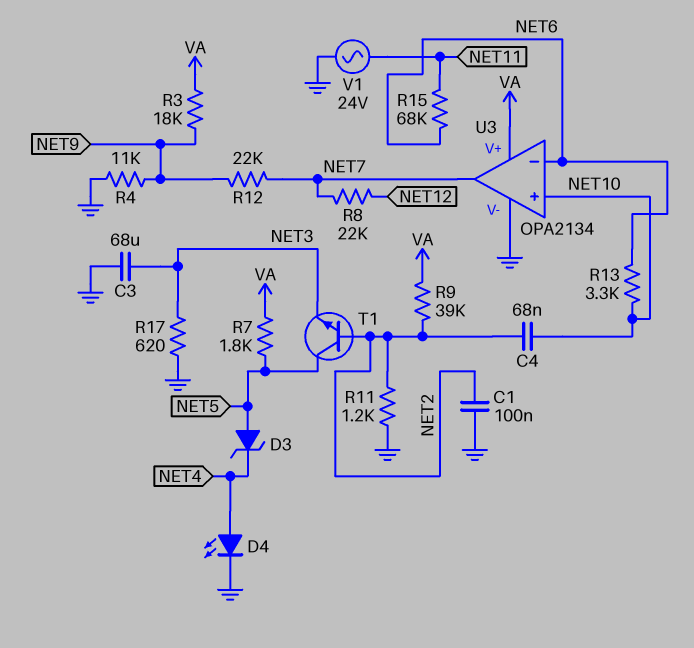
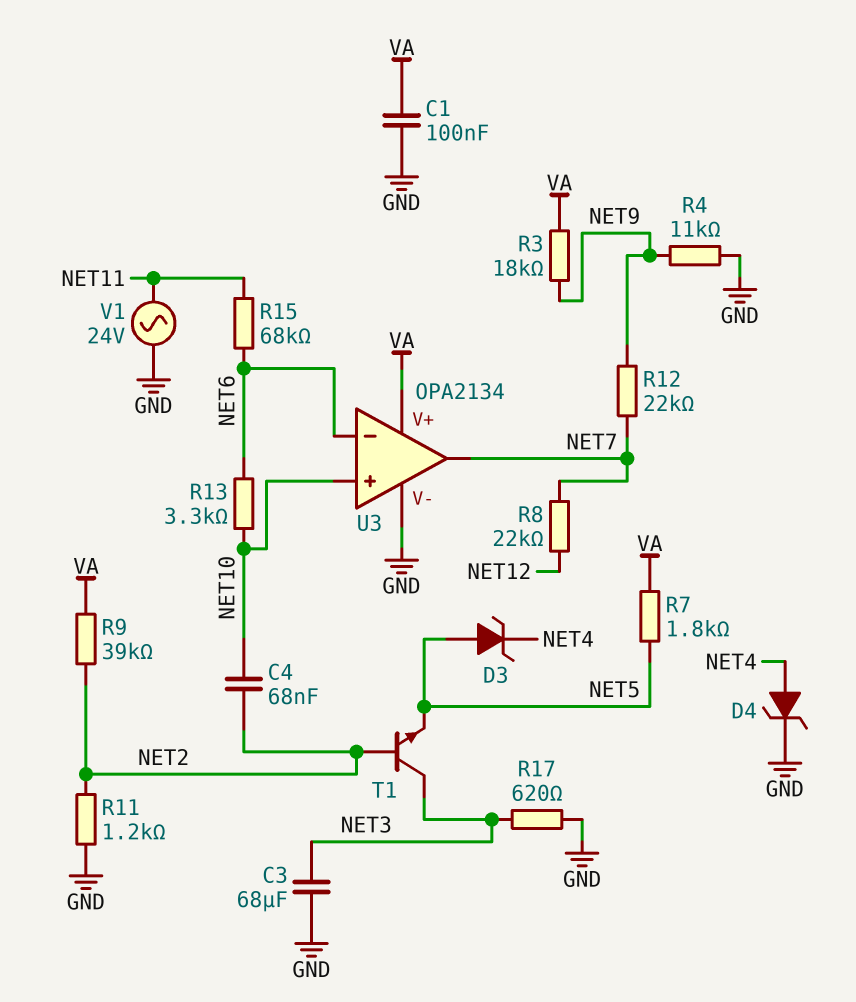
C1: 100nF (GND, NET2) -> 100nF (GND, VA)
D4: LED (A NET4, K GND) -> zener (A NET4, K GND)
T1: NPN (B NET2, C NET5, E NET3) -> NPN (B NET2, C NET3, E NET5)

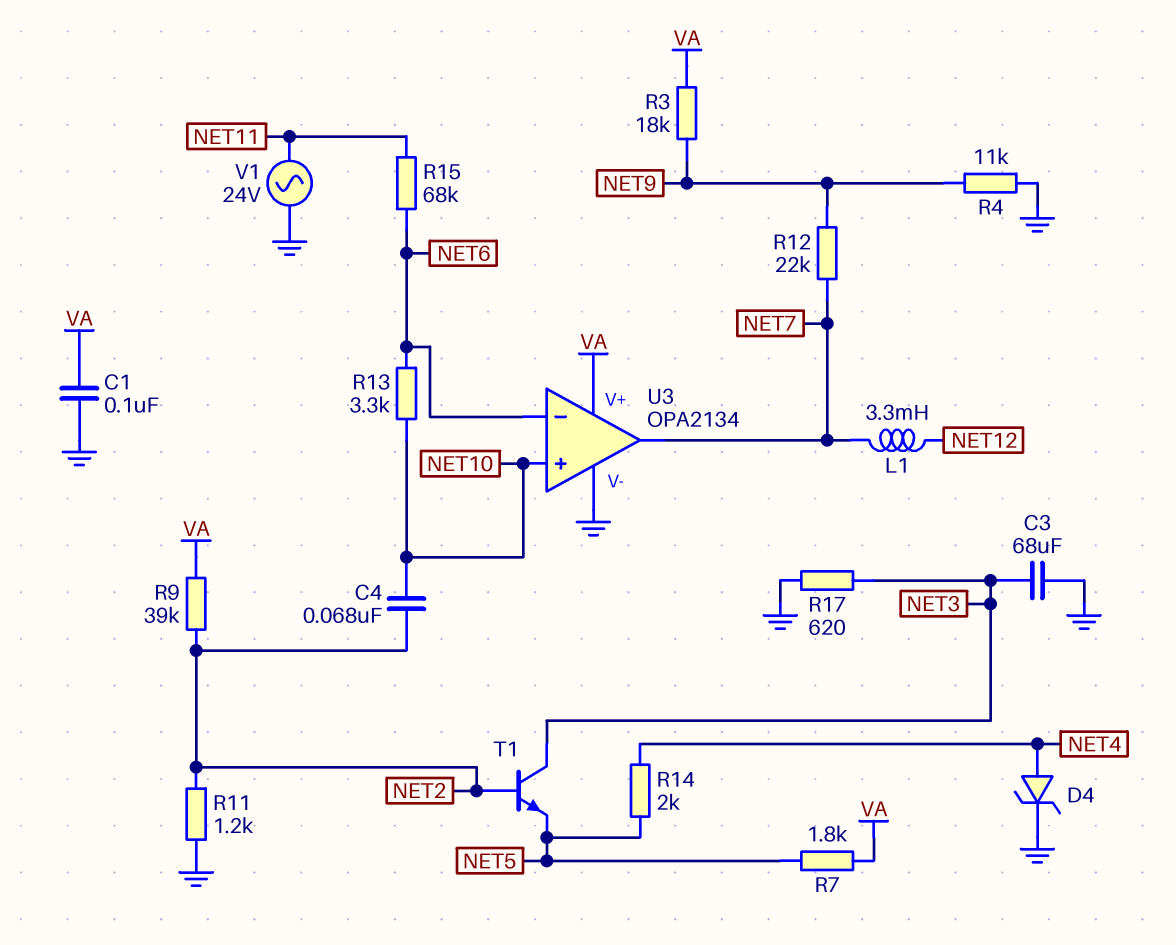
D3: zener (A NET5, K NET4) -> none
L1: none -> 3.3mH (NET7, NET12)
R8: 22k (NET7, NET12) -> none
R14: none -> 2k (NET4, NET5)

